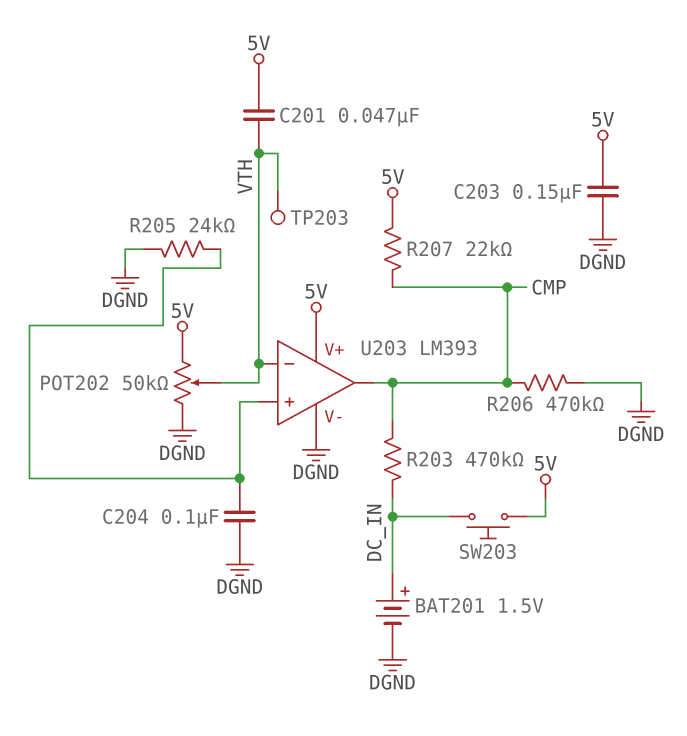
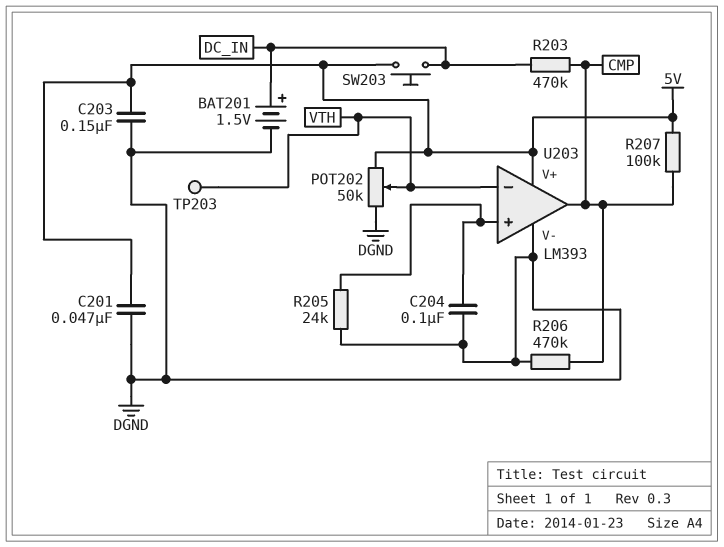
C201: 47nF (5V, VTH) -> 47nF (5V, DGND)
R207: 22k (5V, CMP) -> 100k (5V, CMP)

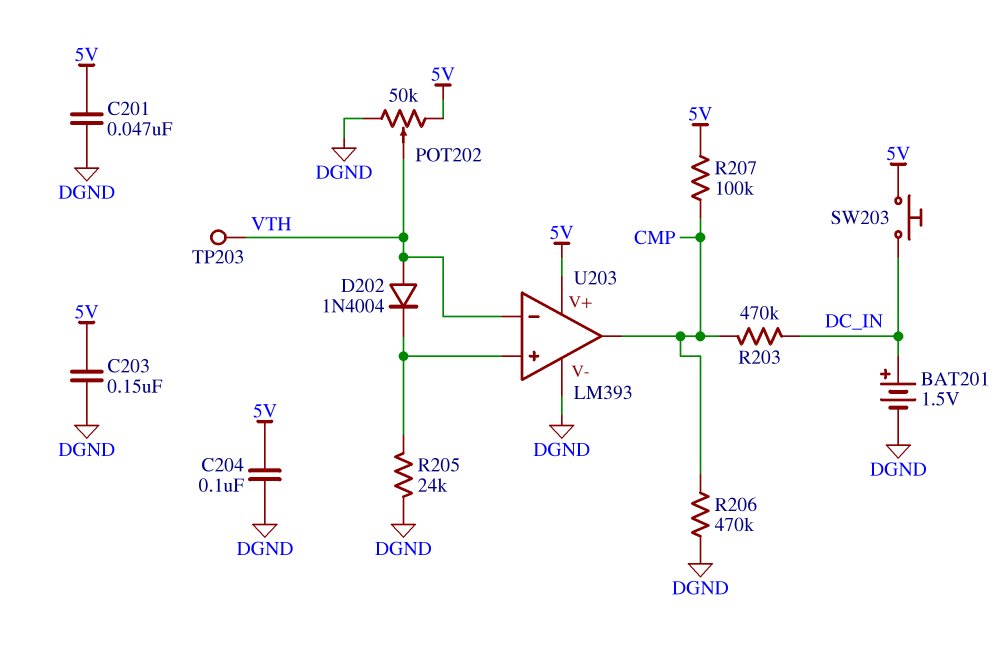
C204: 100nF (DGND, U203/in+) -> 100nF (5V, DGND)
D202: none -> diode 1N4004 (A VTH, K U203/in+)

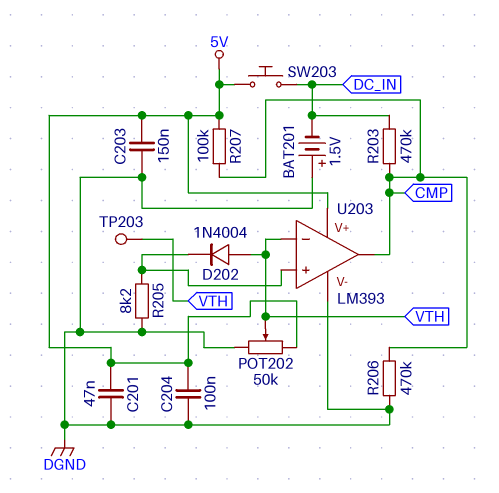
BAT201: 1.5V (plus DC_IN, minus DGND) -> 1.5V (plus DGND, minus DC_IN)
R205: 24k (DGND, U203/in+) -> 8.2k (DGND, U203/in+)

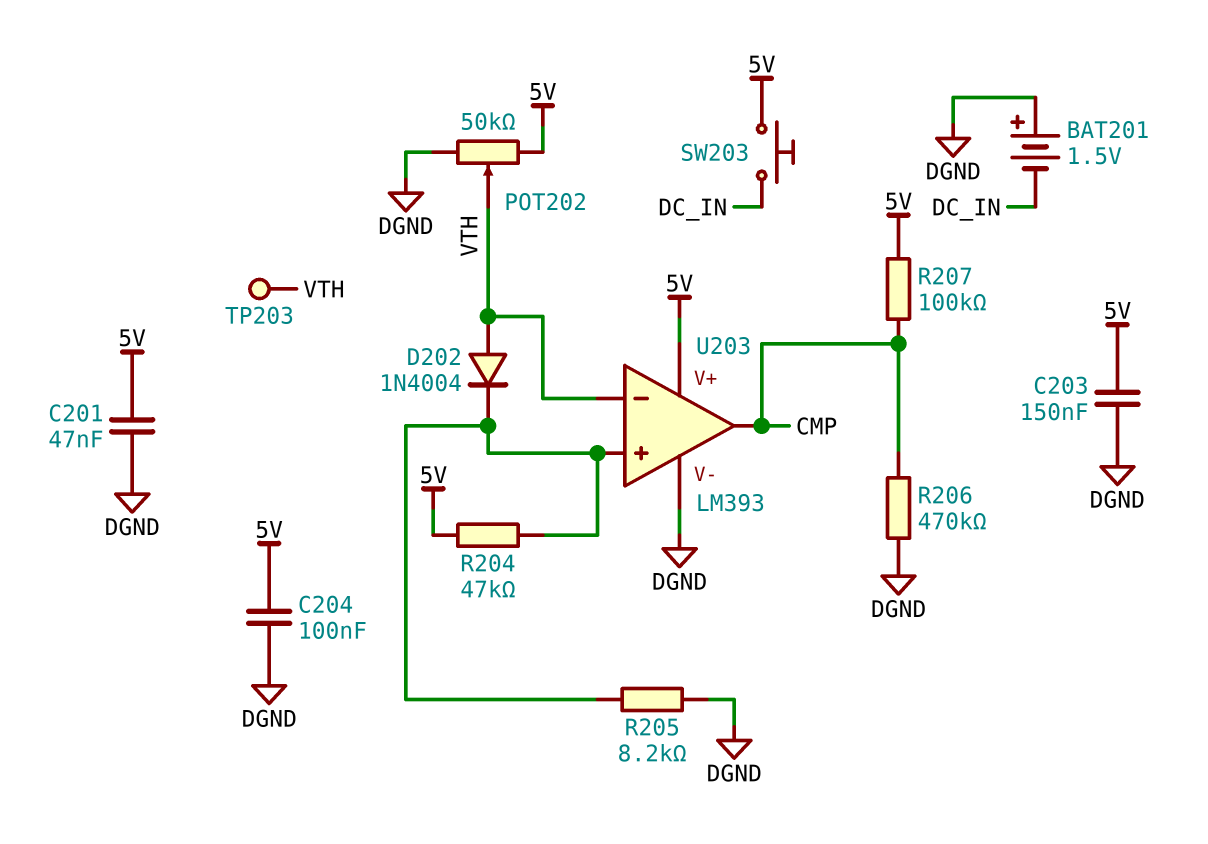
R203: 470k (CMP, DC_IN) -> none
R204: none -> 47k (5V, U203/in+)

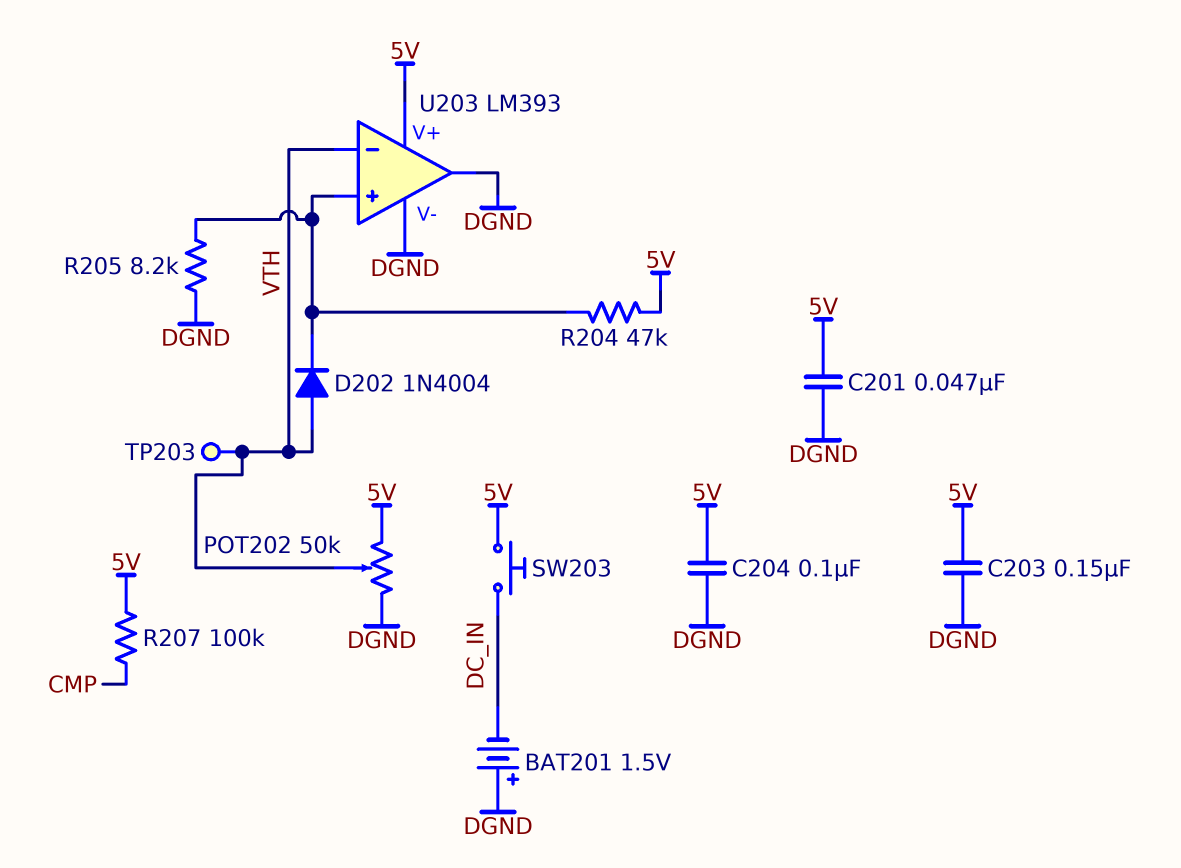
R206: 470k (CMP, DGND) -> none
U203 pin out: CMP -> DGND

